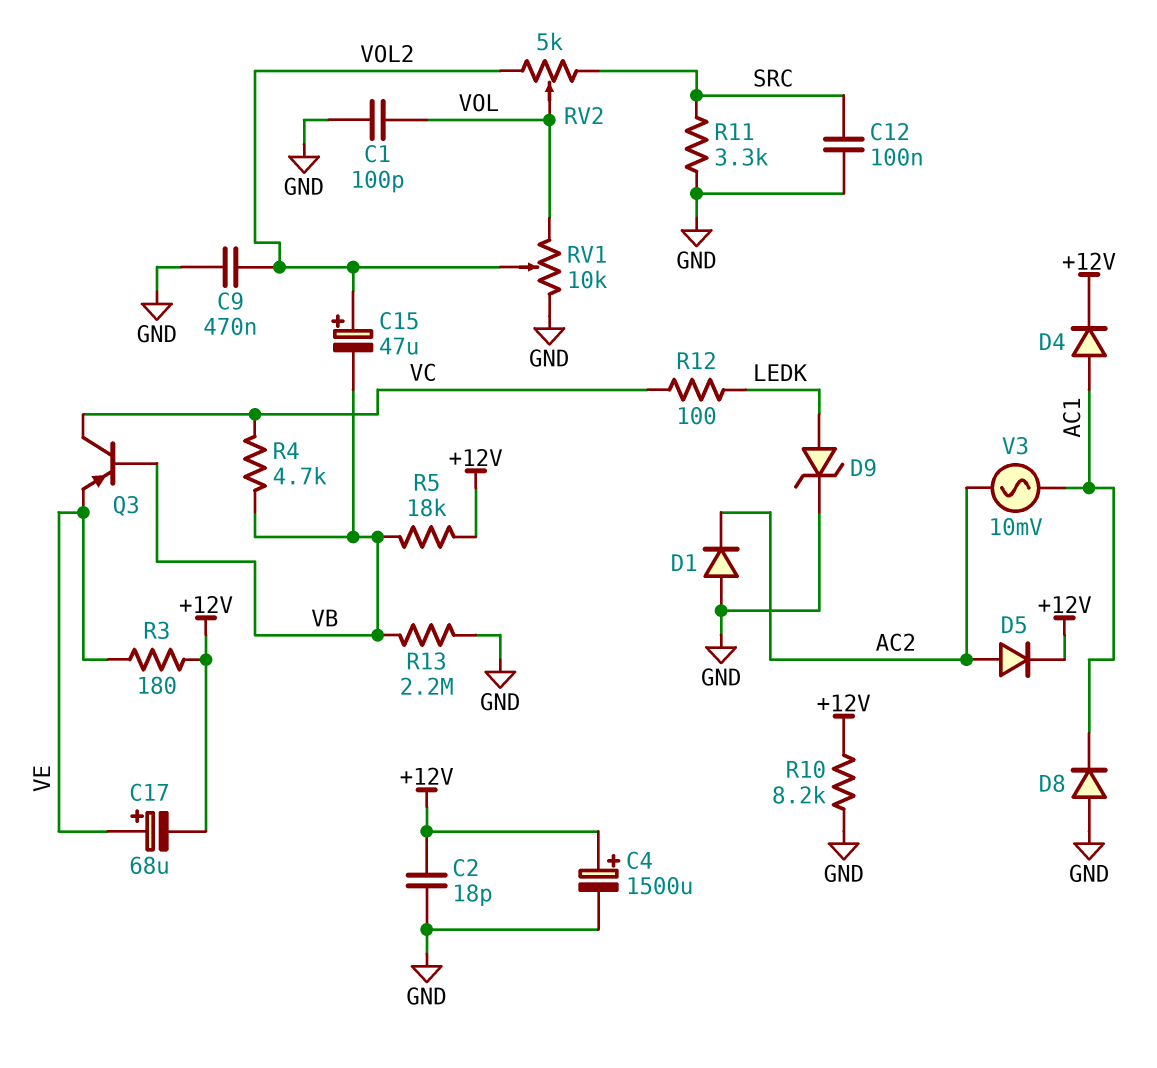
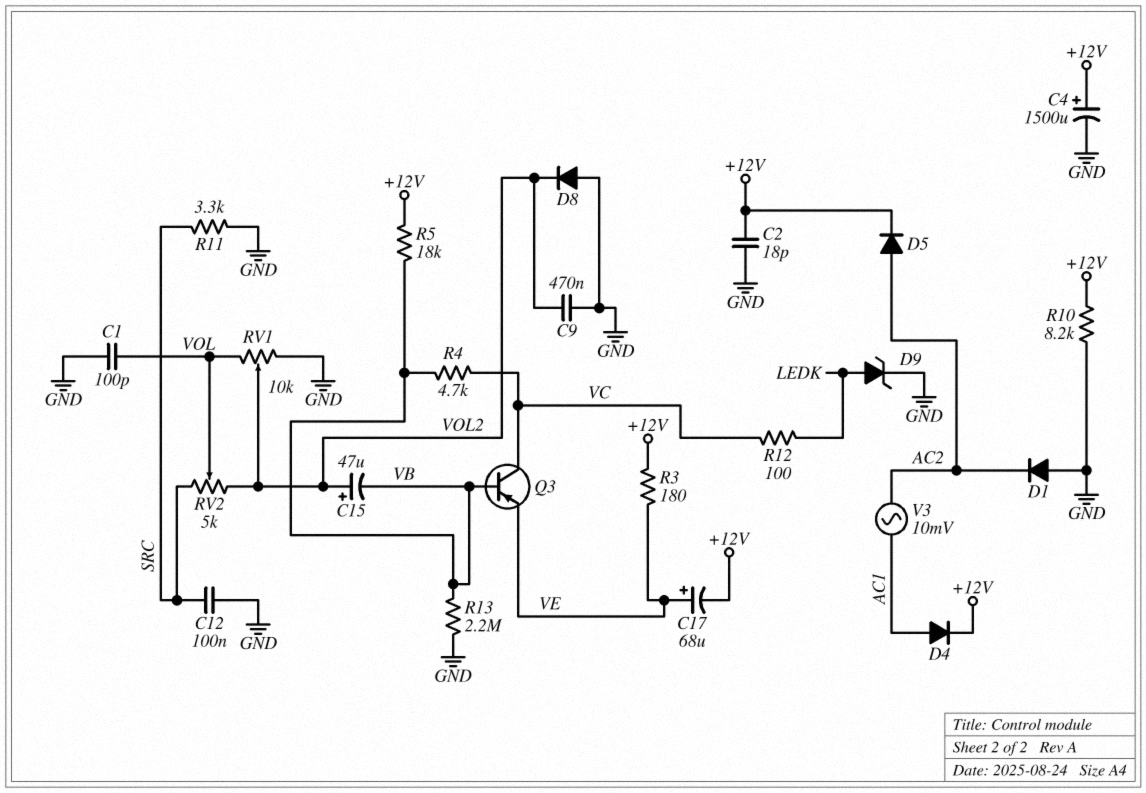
D8: diode (A GND, K AC1) -> diode (A GND, K VOL2)

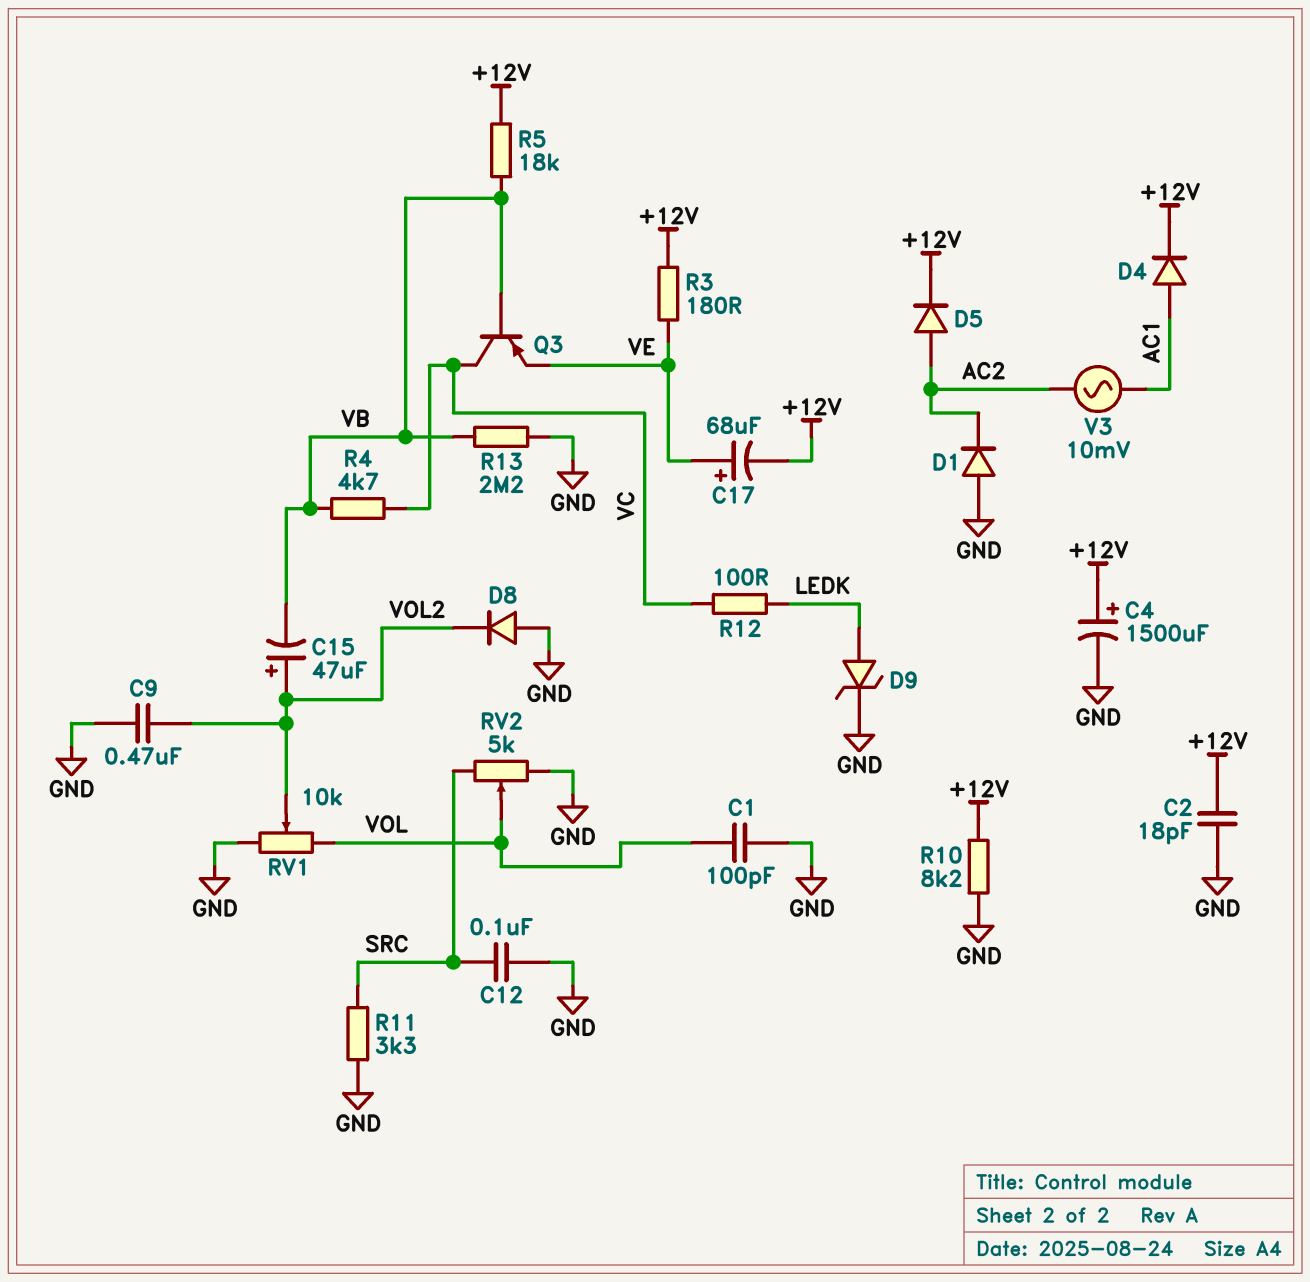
RV2: 5k (SRC, VOL2, wiper VOL) -> 5k (GND, SRC, wiper VOL)

